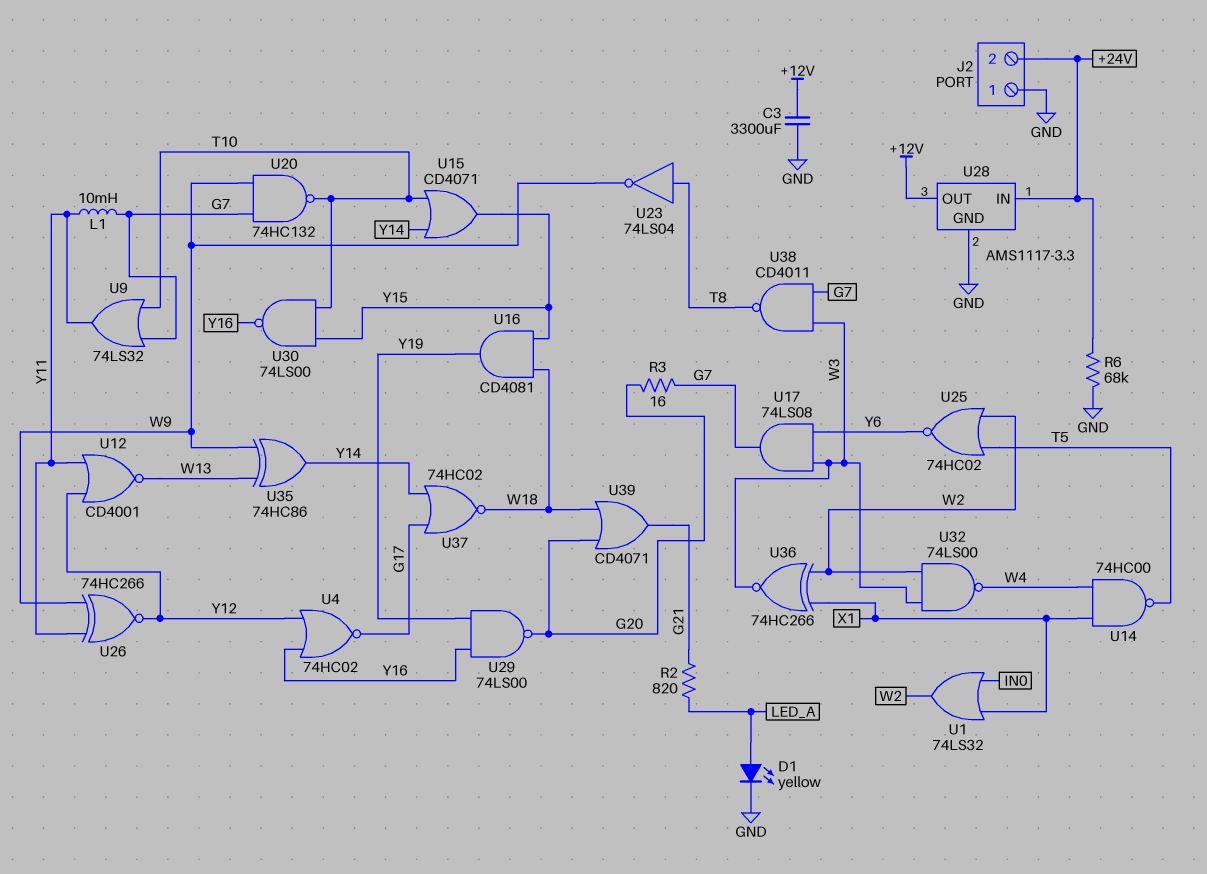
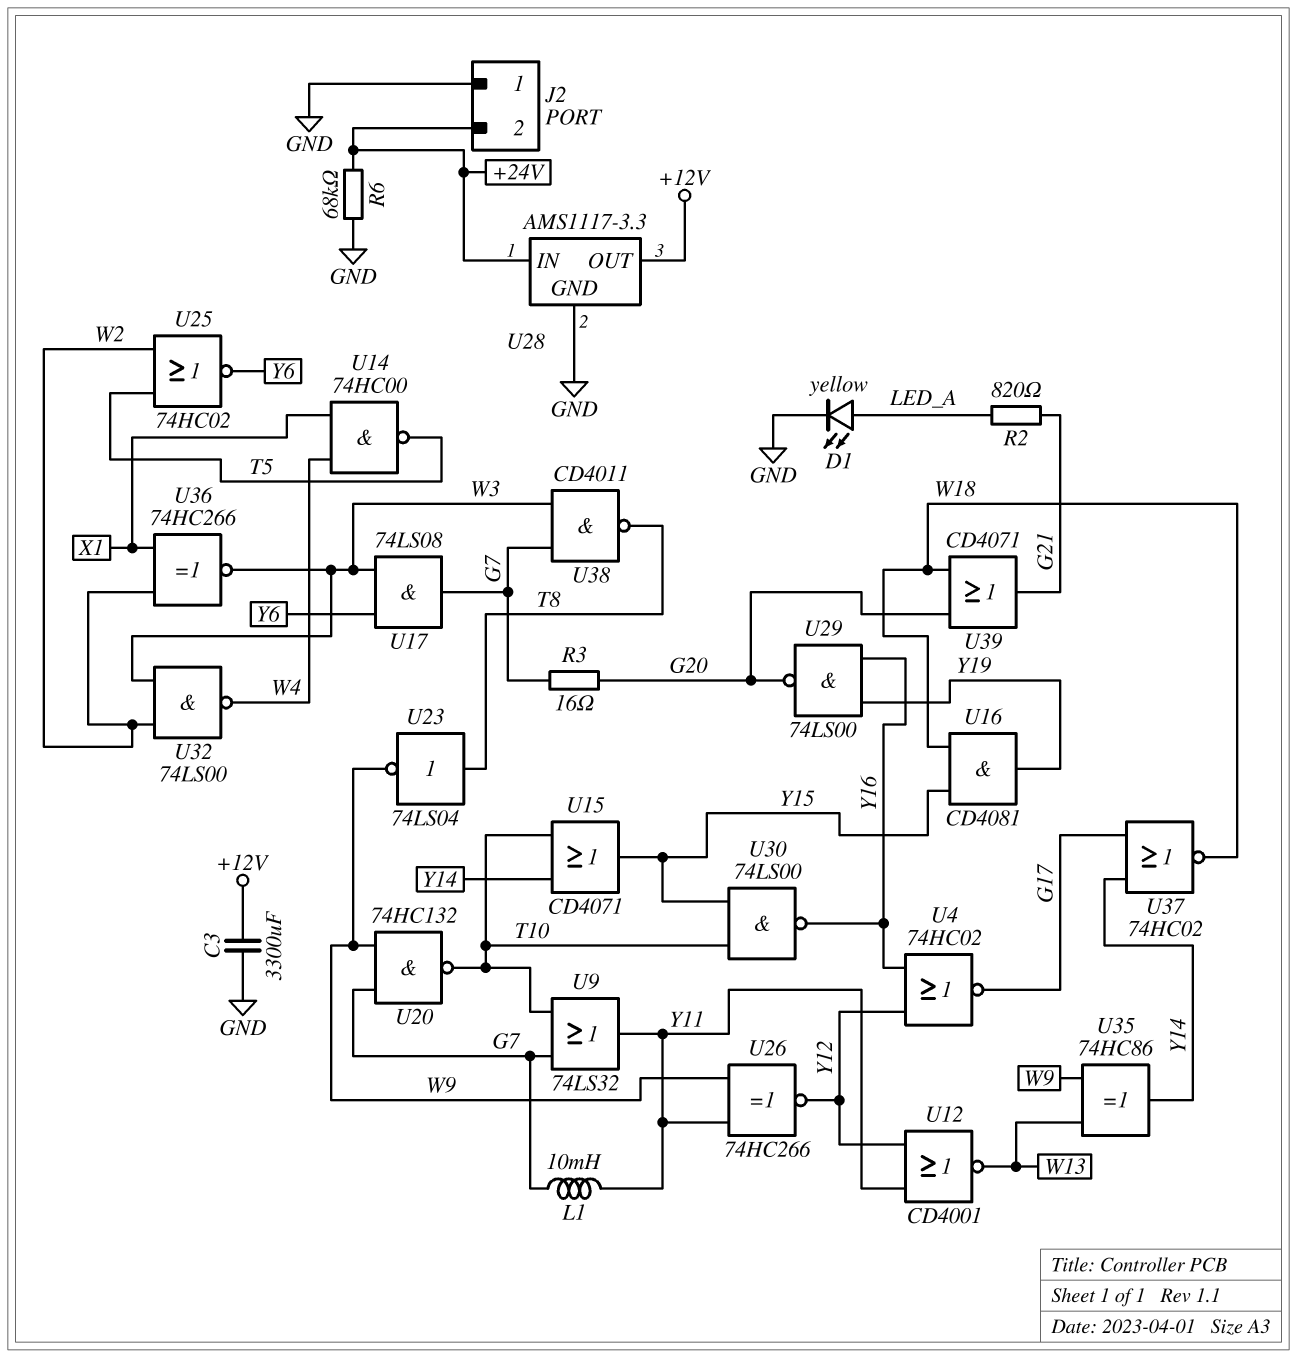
U1: OR 74LS32 (in IN0, in X1, out W2) -> none

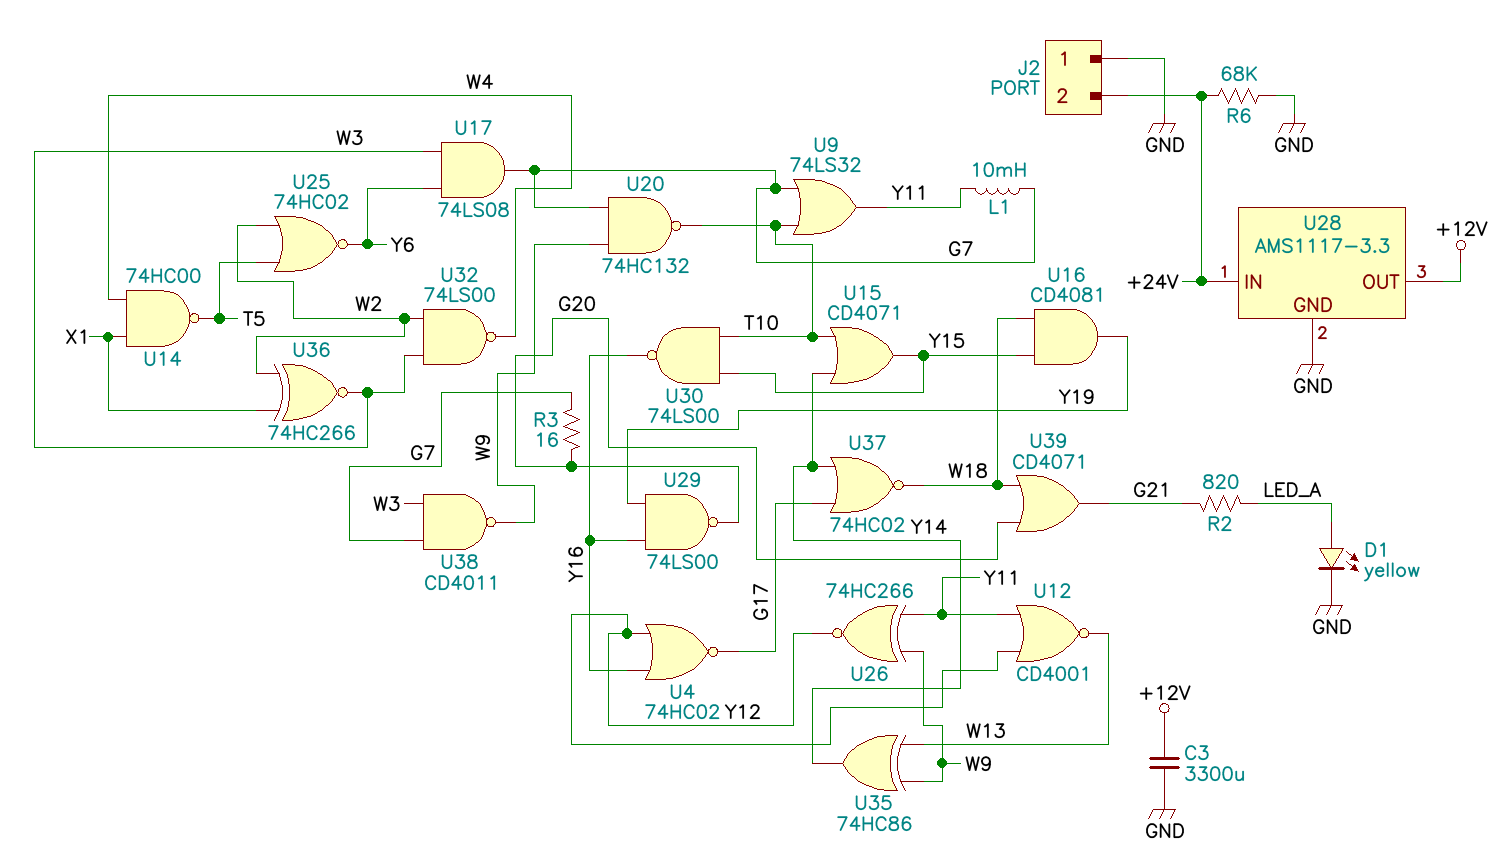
U23: NOT 74LS04 (in T8, out W9) -> none
U38: NAND CD4011 (in G7, in W3, out T8) -> NAND CD4011 (in G7, in W3, out W9)

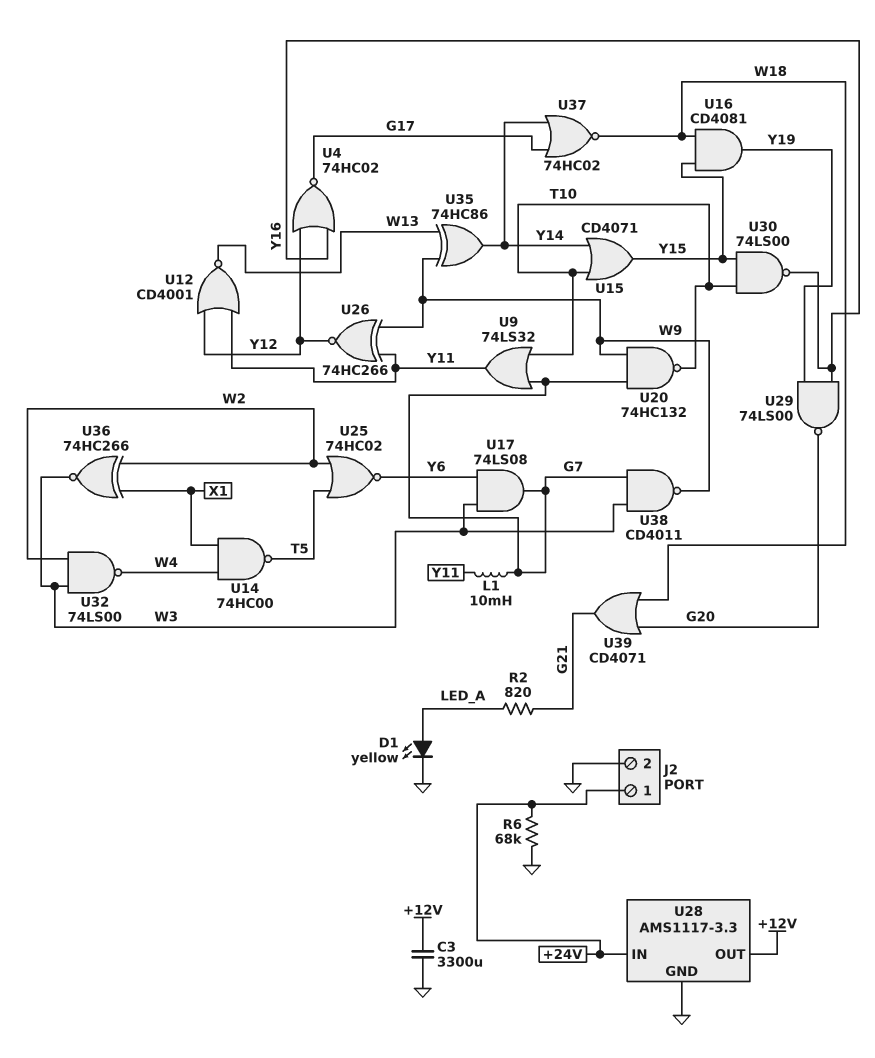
J2 pin 1: GND -> +24V
J2 pin 2: +24V -> GND
R3: 16 (G7, G20) -> none

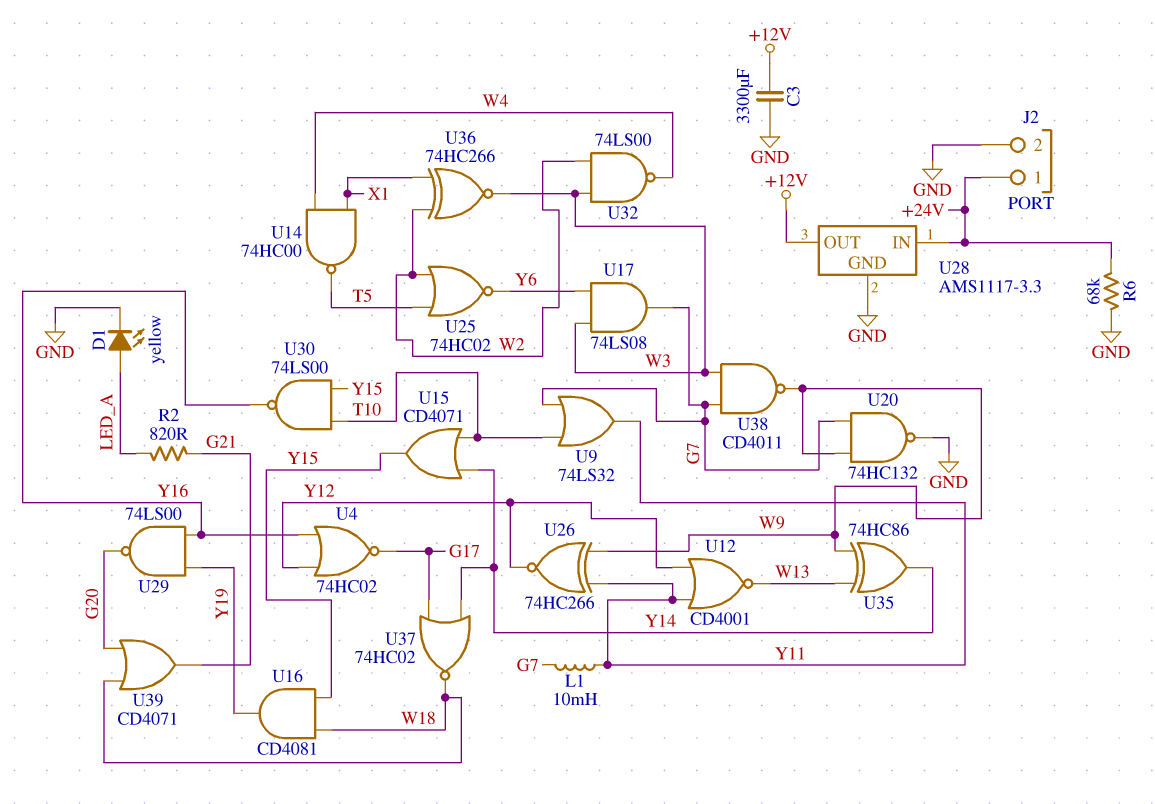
U20: NAND 74HC132 (in G7, in W9, out T10) -> NAND 74HC132 (in G7, in W9, out GND)

